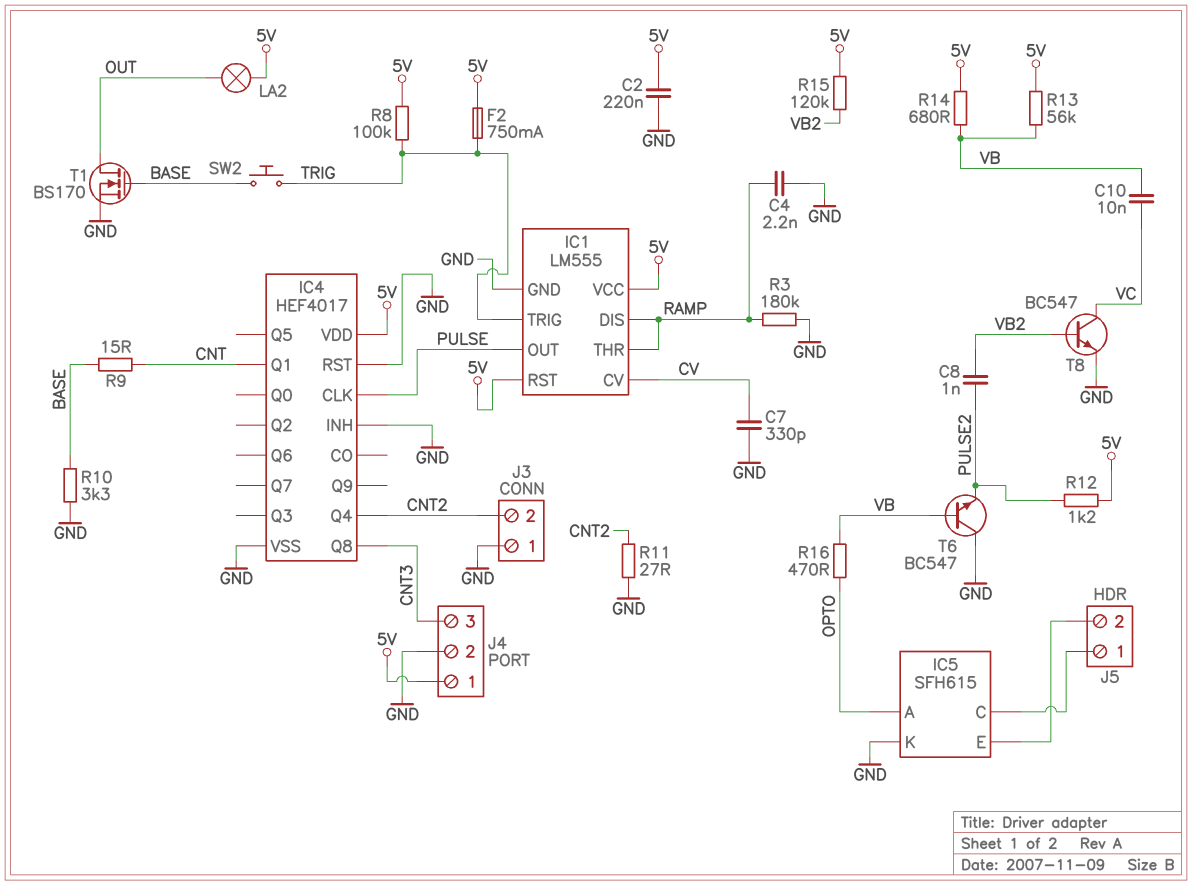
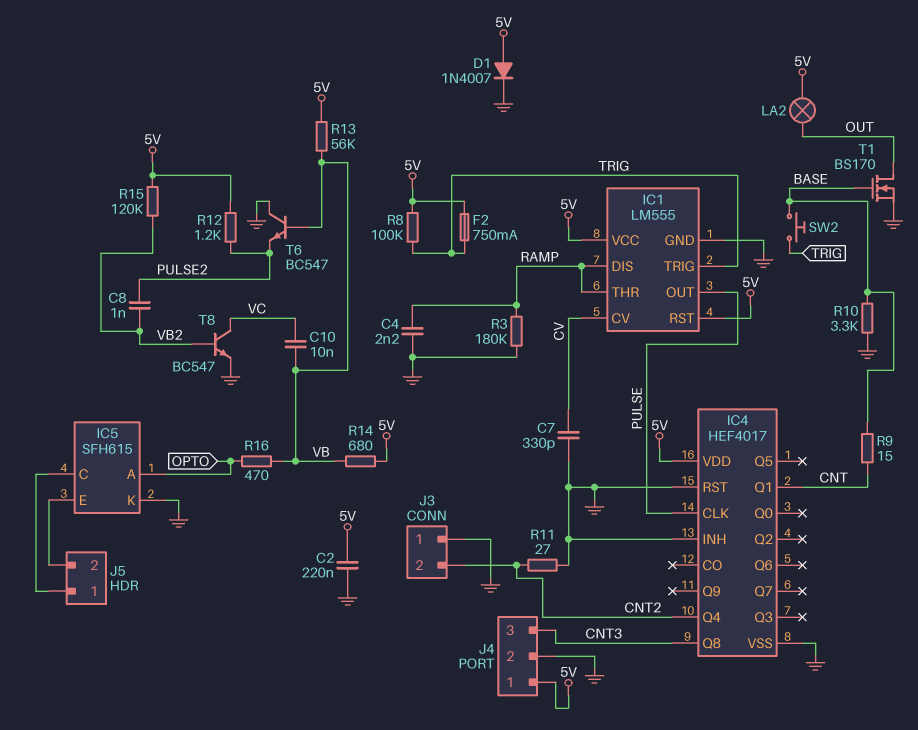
D1: none -> diode 1N4007 (A 5V, K GND)

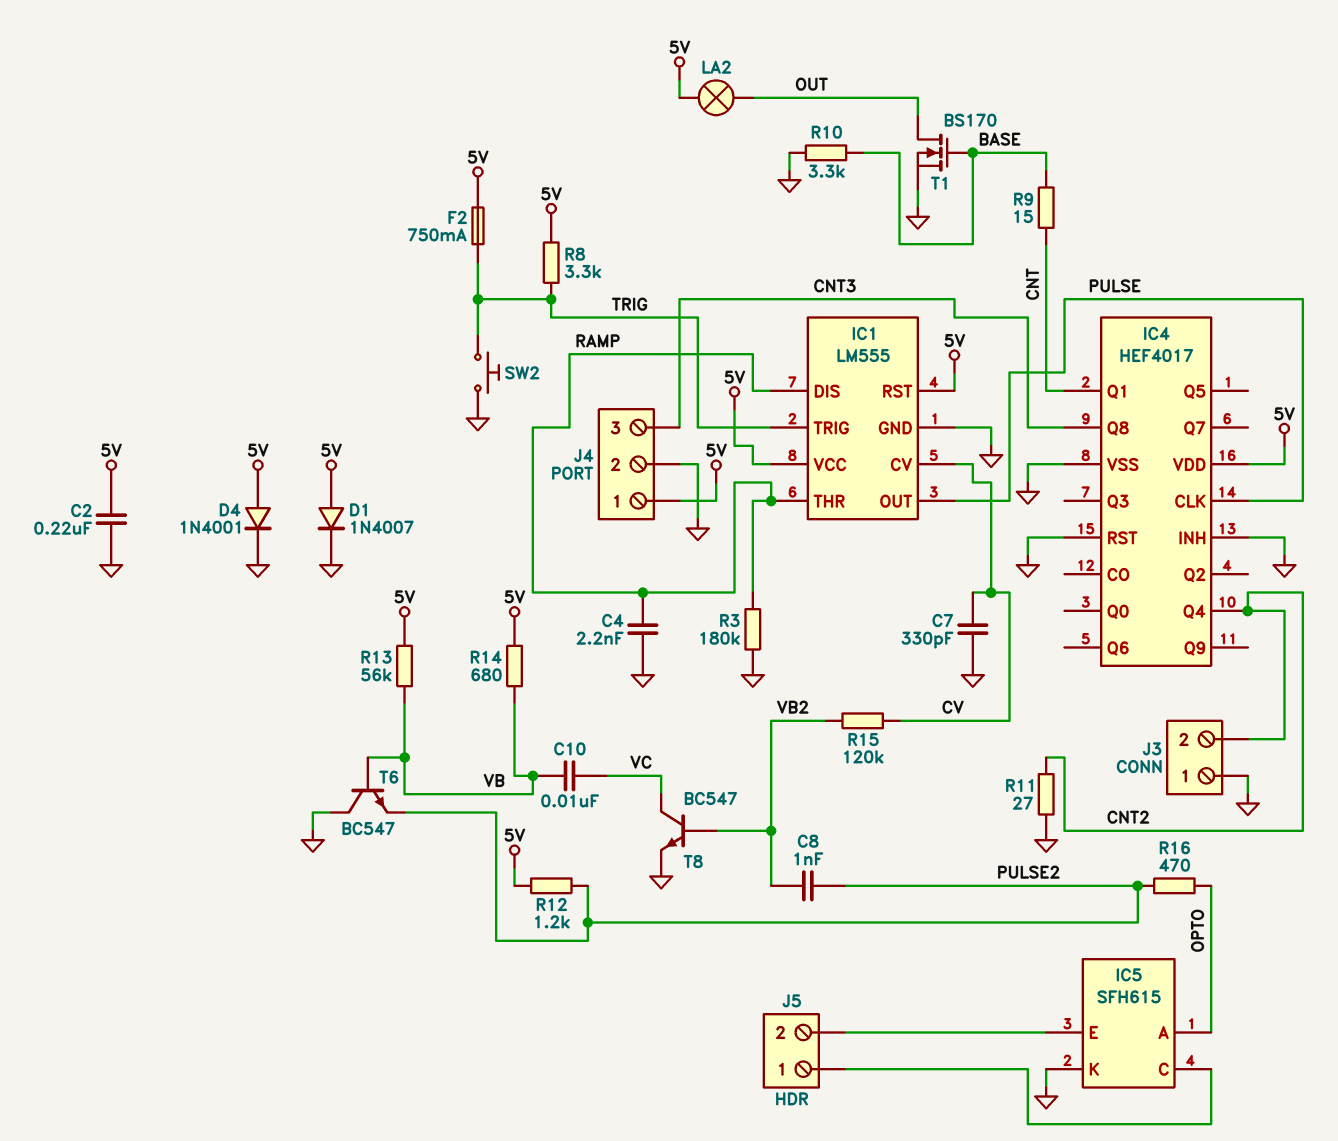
D4: none -> diode 1N4001 (A 5V, K GND)
R8: 100k (5V, TRIG) -> 3.3k (5V, TRIG)
R15: 120k (5V, VB2) -> 120k (CV, VB2)
R16: 470 (OPTO, VB) -> 470 (OPTO, PULSE2)
SW2: button (BASE, TRIG) -> button (GND, TRIG)

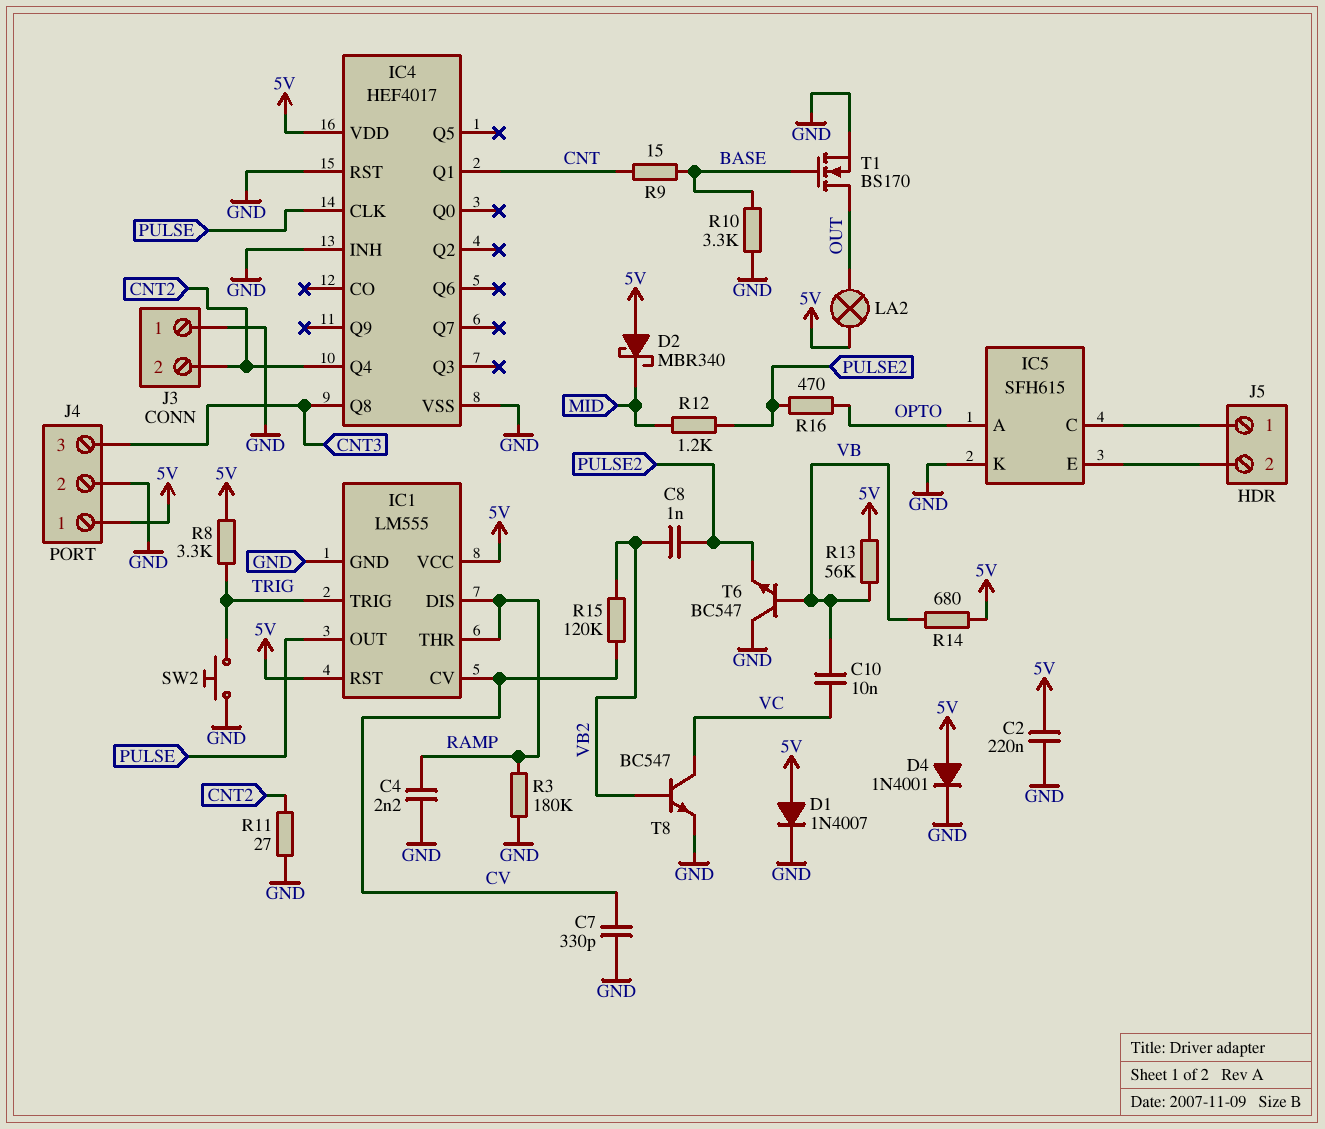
D2: none -> schottky MBR340 (A 5V, K MID)
F2: 750mA (5V, TRIG) -> none
R12: 1.2k (5V, PULSE2) -> 1.2k (MID, PULSE2)

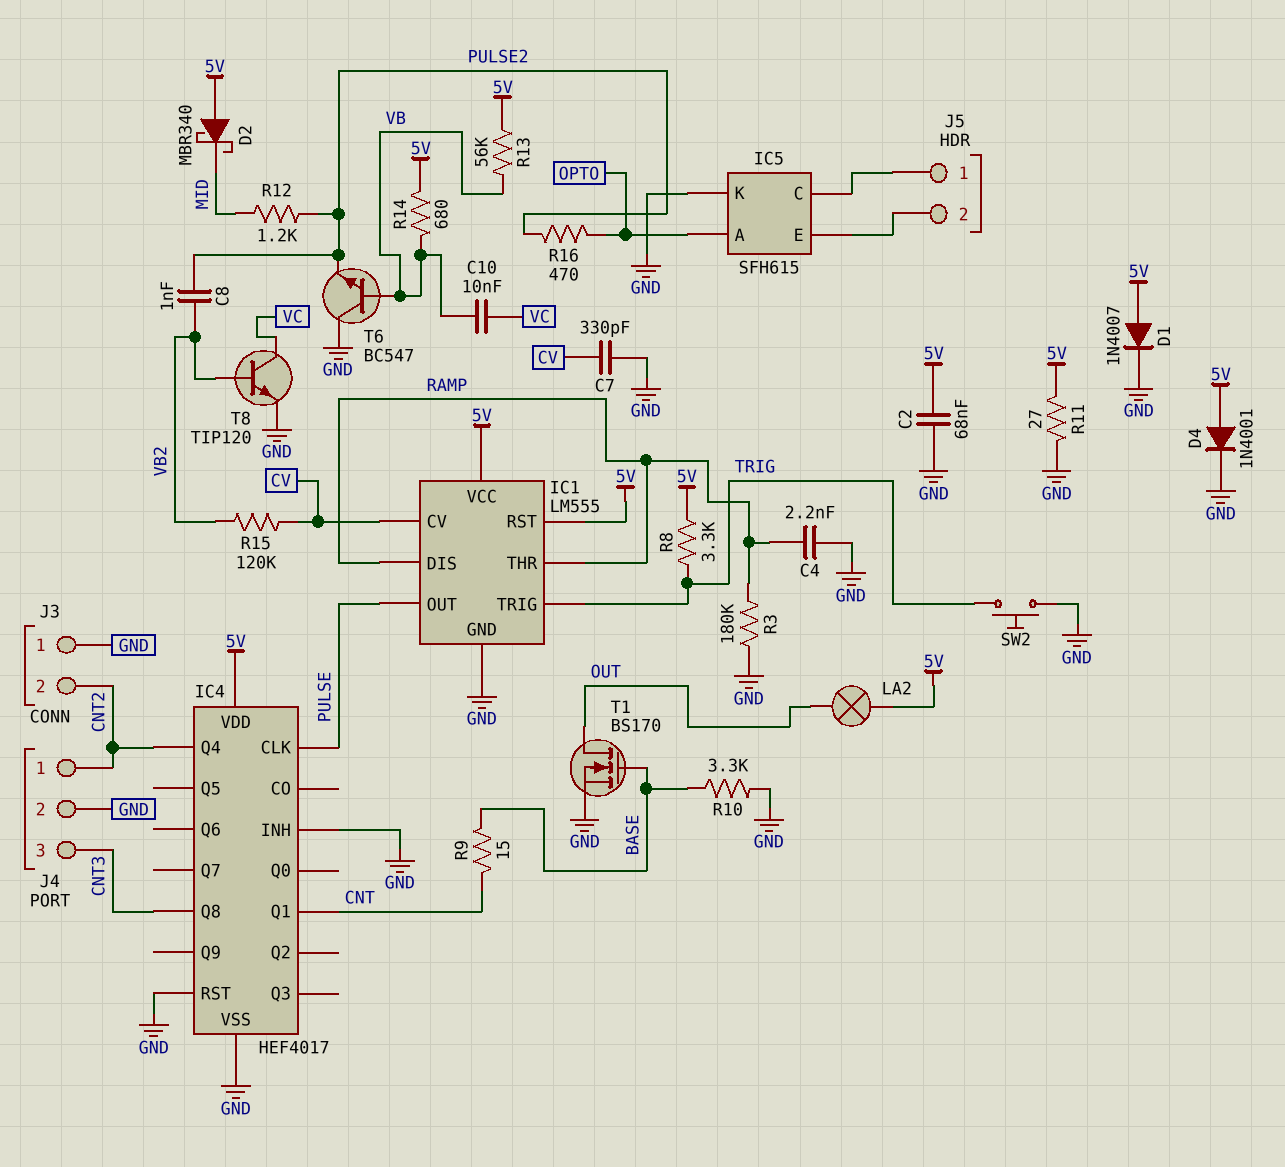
C2: 220nF (5V, GND) -> 68nF (5V, GND)
J4 pin 1: 5V -> CNT2
R11: 27 (CNT2, GND) -> 27 (5V, GND)
T8: NPN BC547 (B VB2, C VC, E GND) -> NPN TIP120 (B VB2, C VC, E GND)

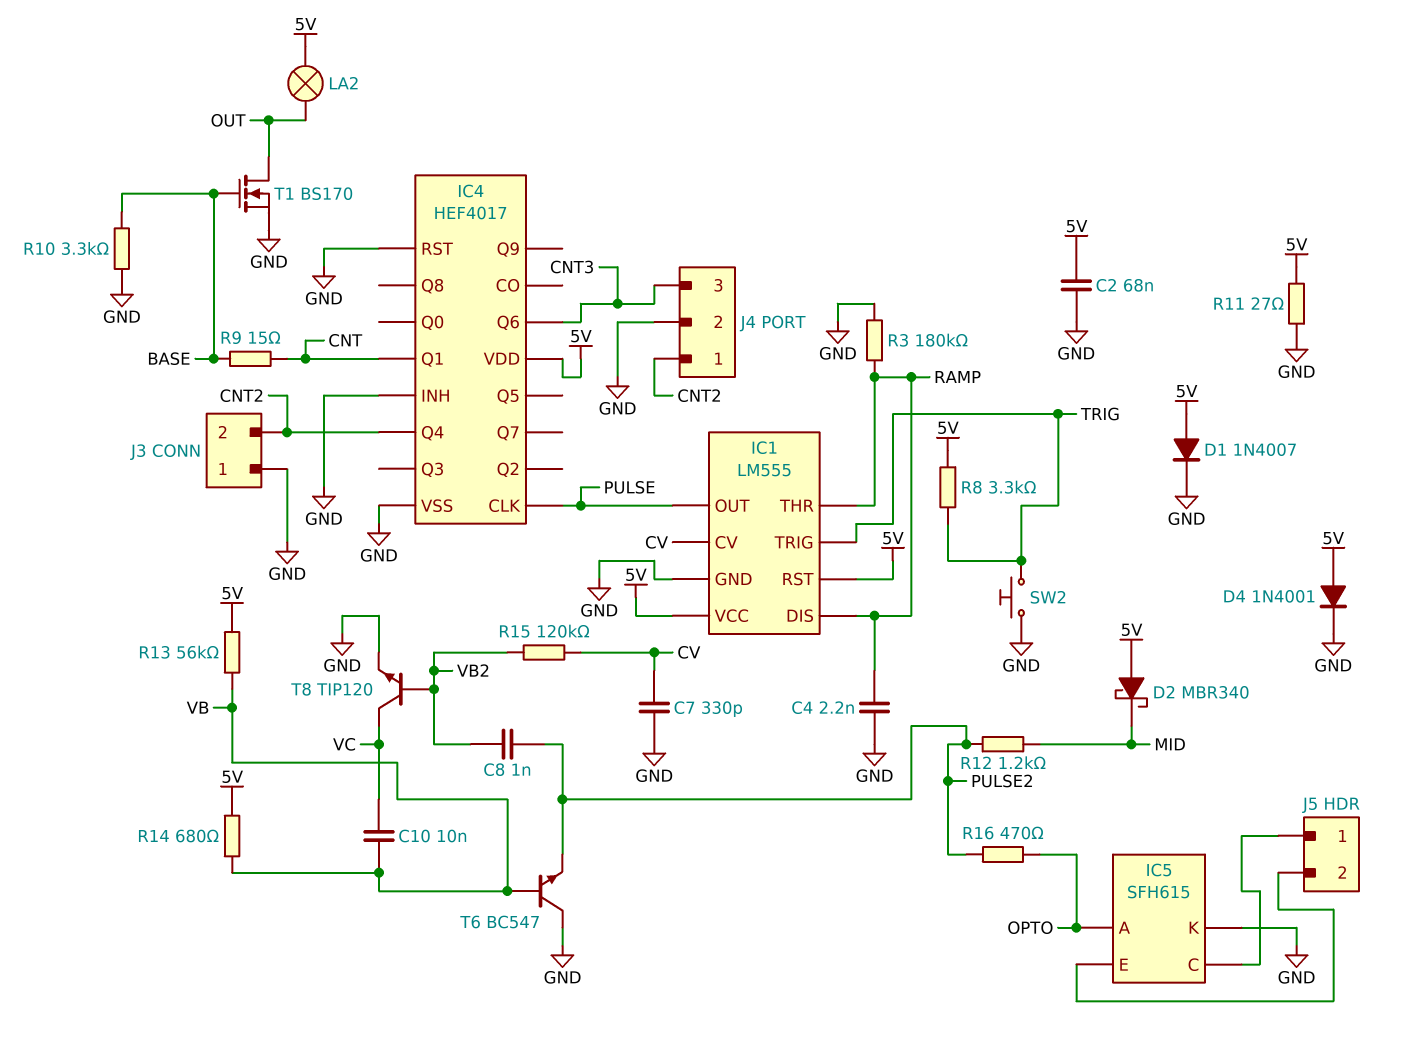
IC4 pin Q6: none -> CNT3
IC4 pin Q8: CNT3 -> none

